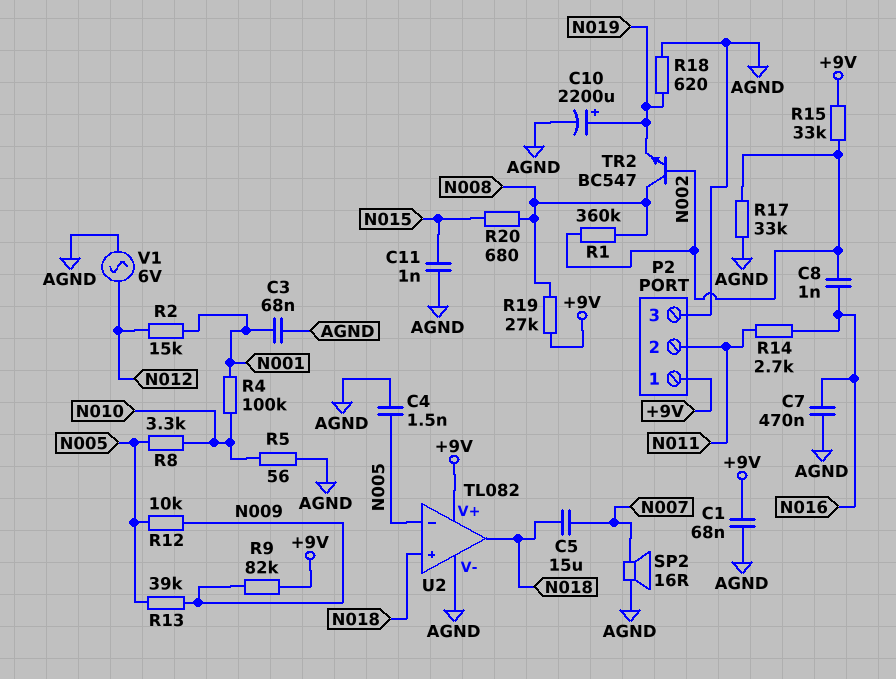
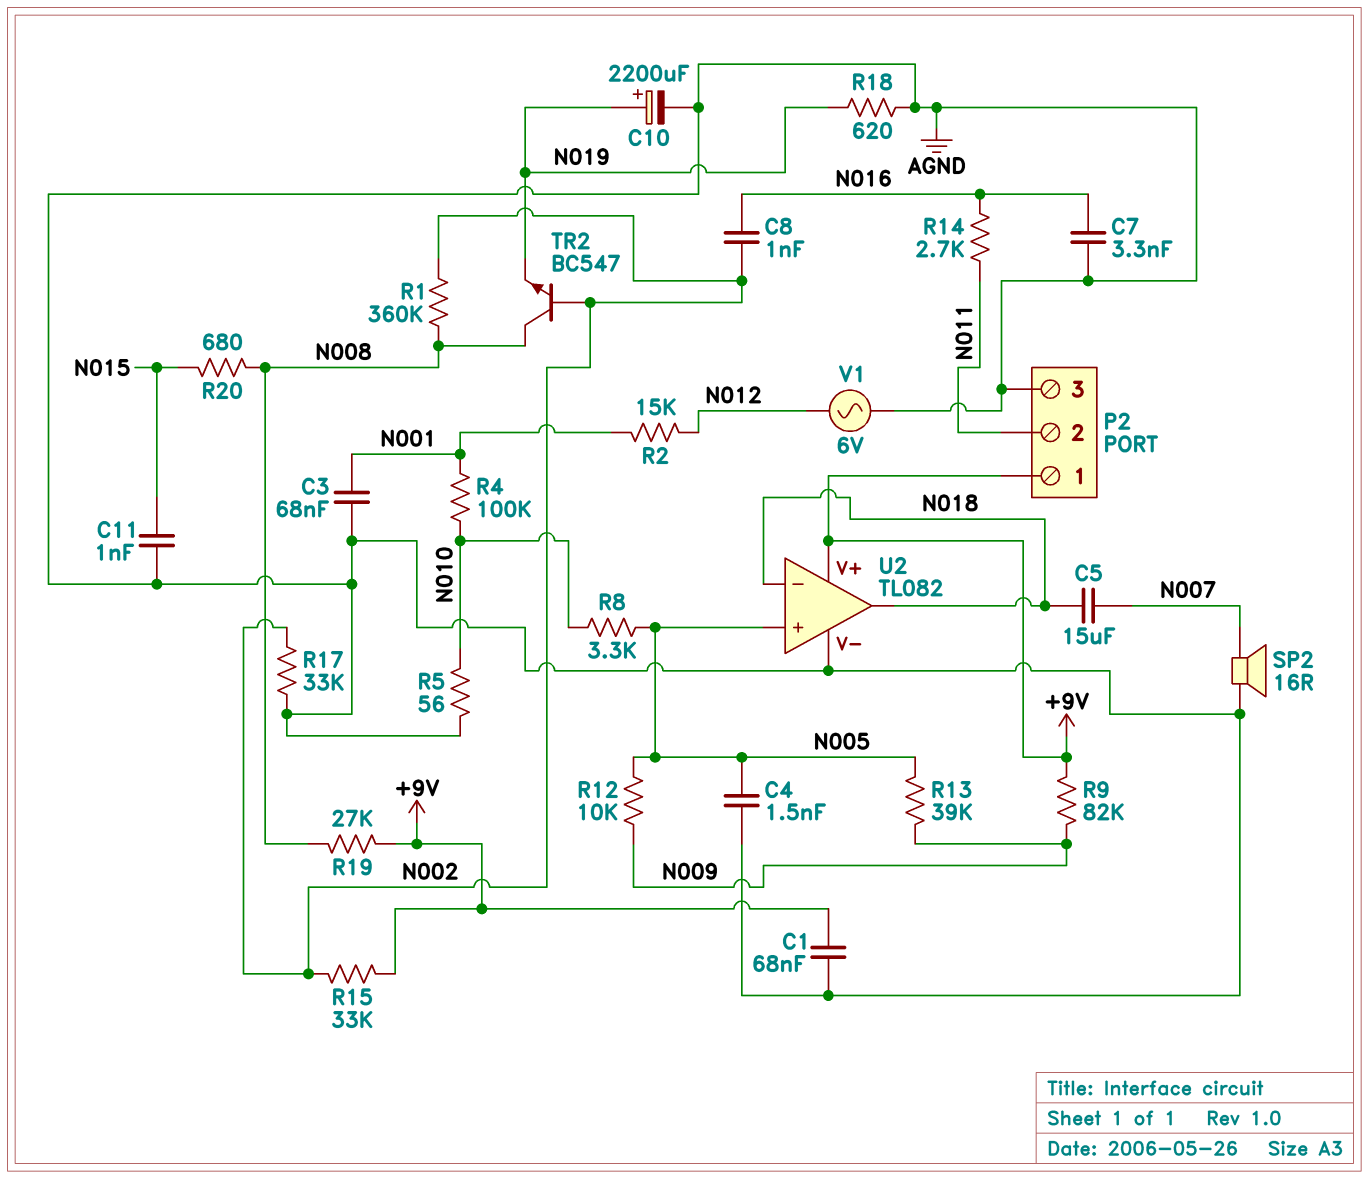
C7: 470nF (AGND, N016) -> 3.3nF (AGND, N016)
U2 pin in+: N018 -> N005
U2 pin in-: N005 -> N018

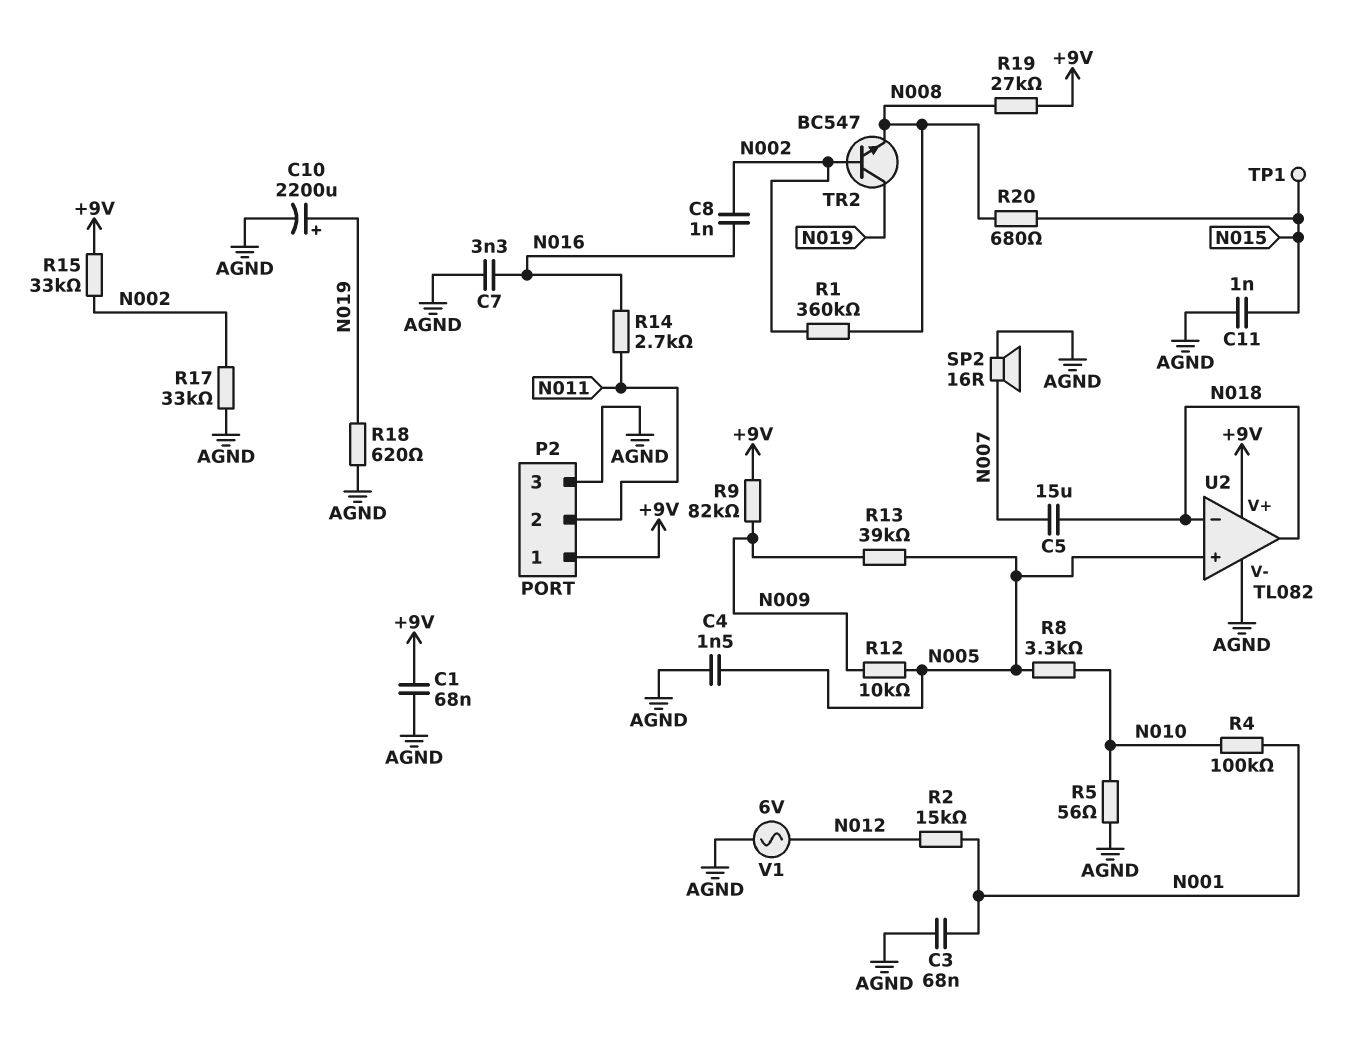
TP1: none -> test point (N015)
TR2: NPN BC547 (B N002, C N008, E N019) -> NPN BC547 (B N002, C N019, E N008)

